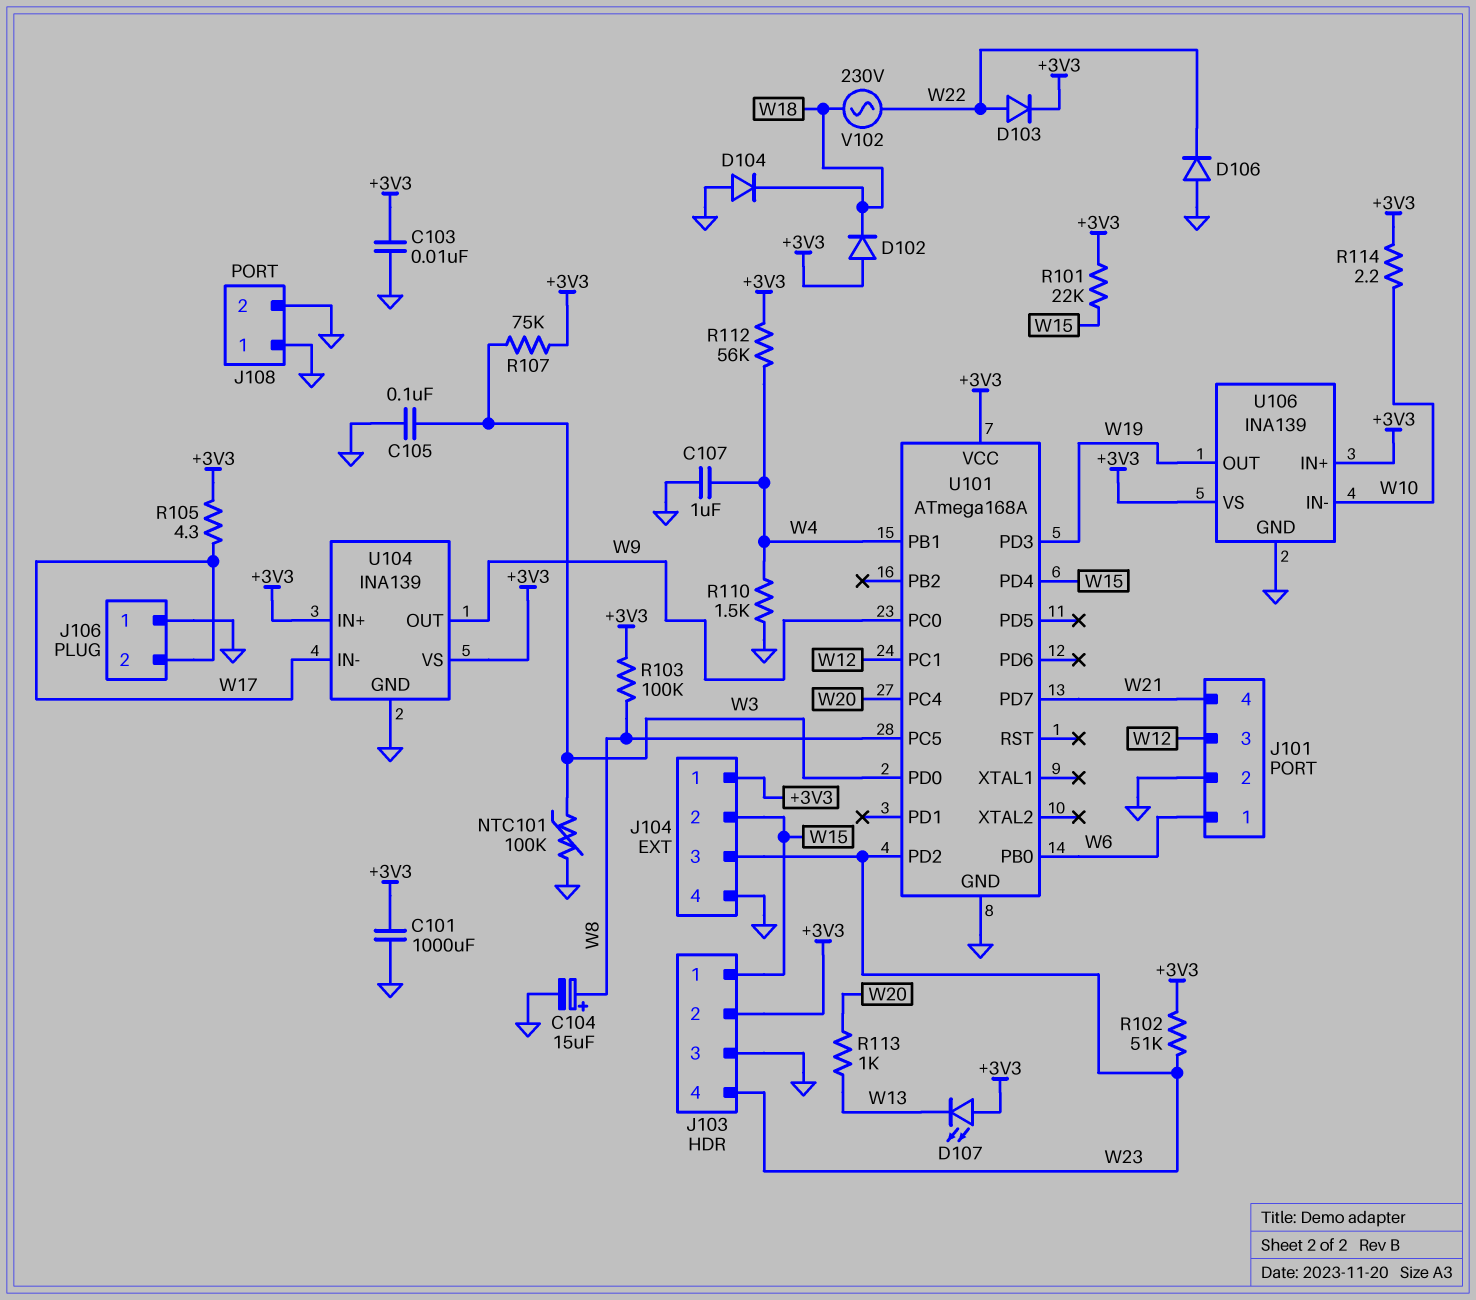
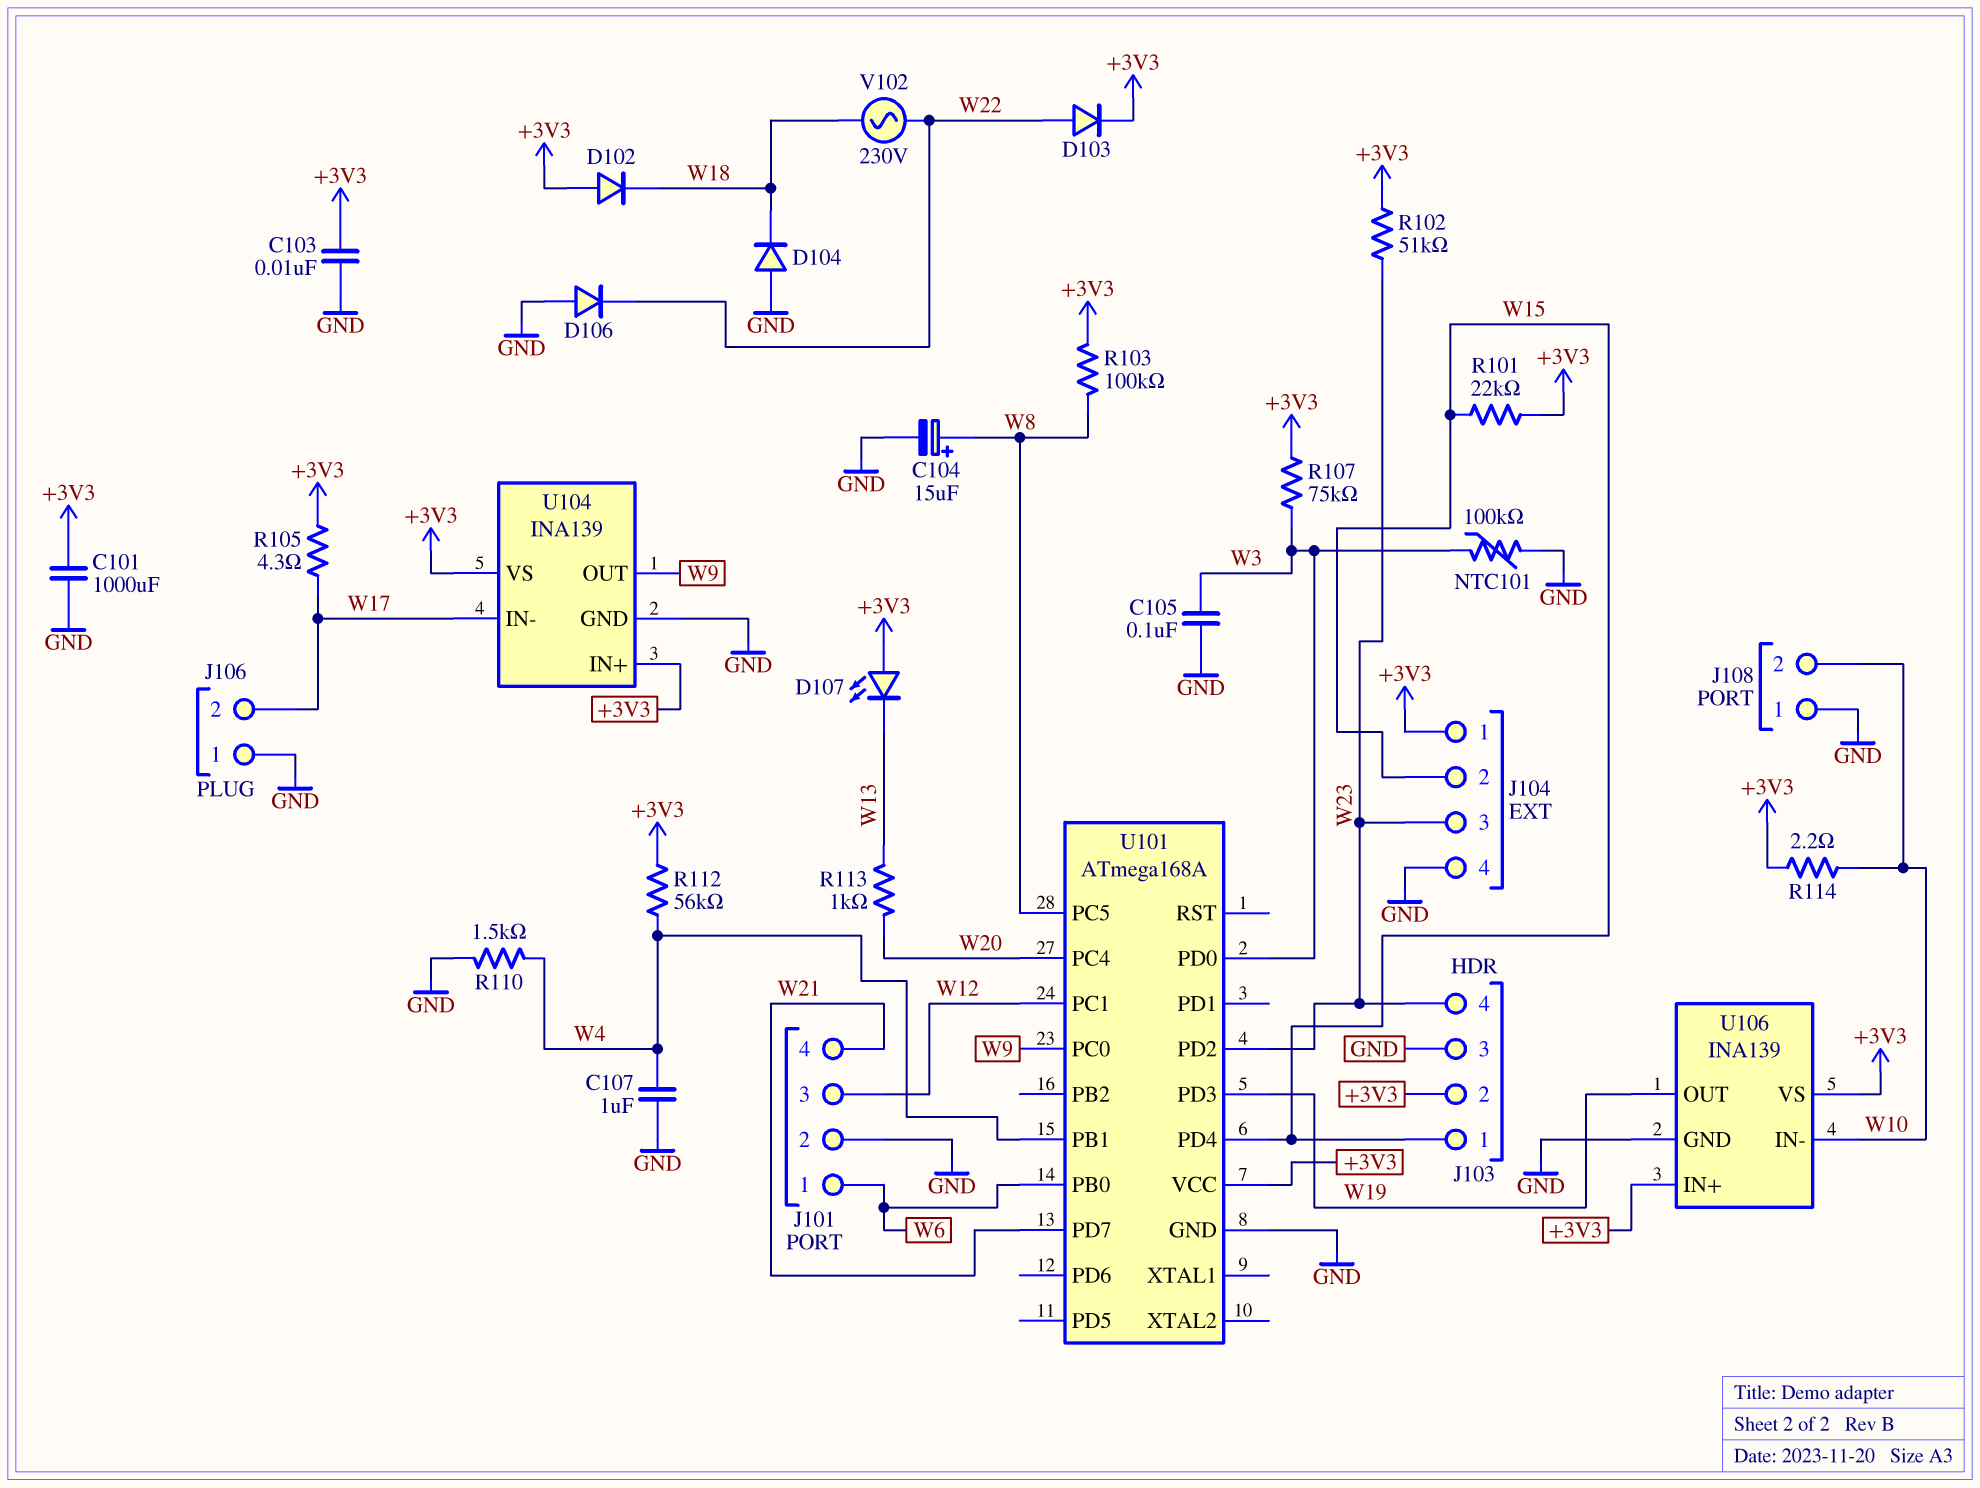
J108 pin 2: GND -> W10

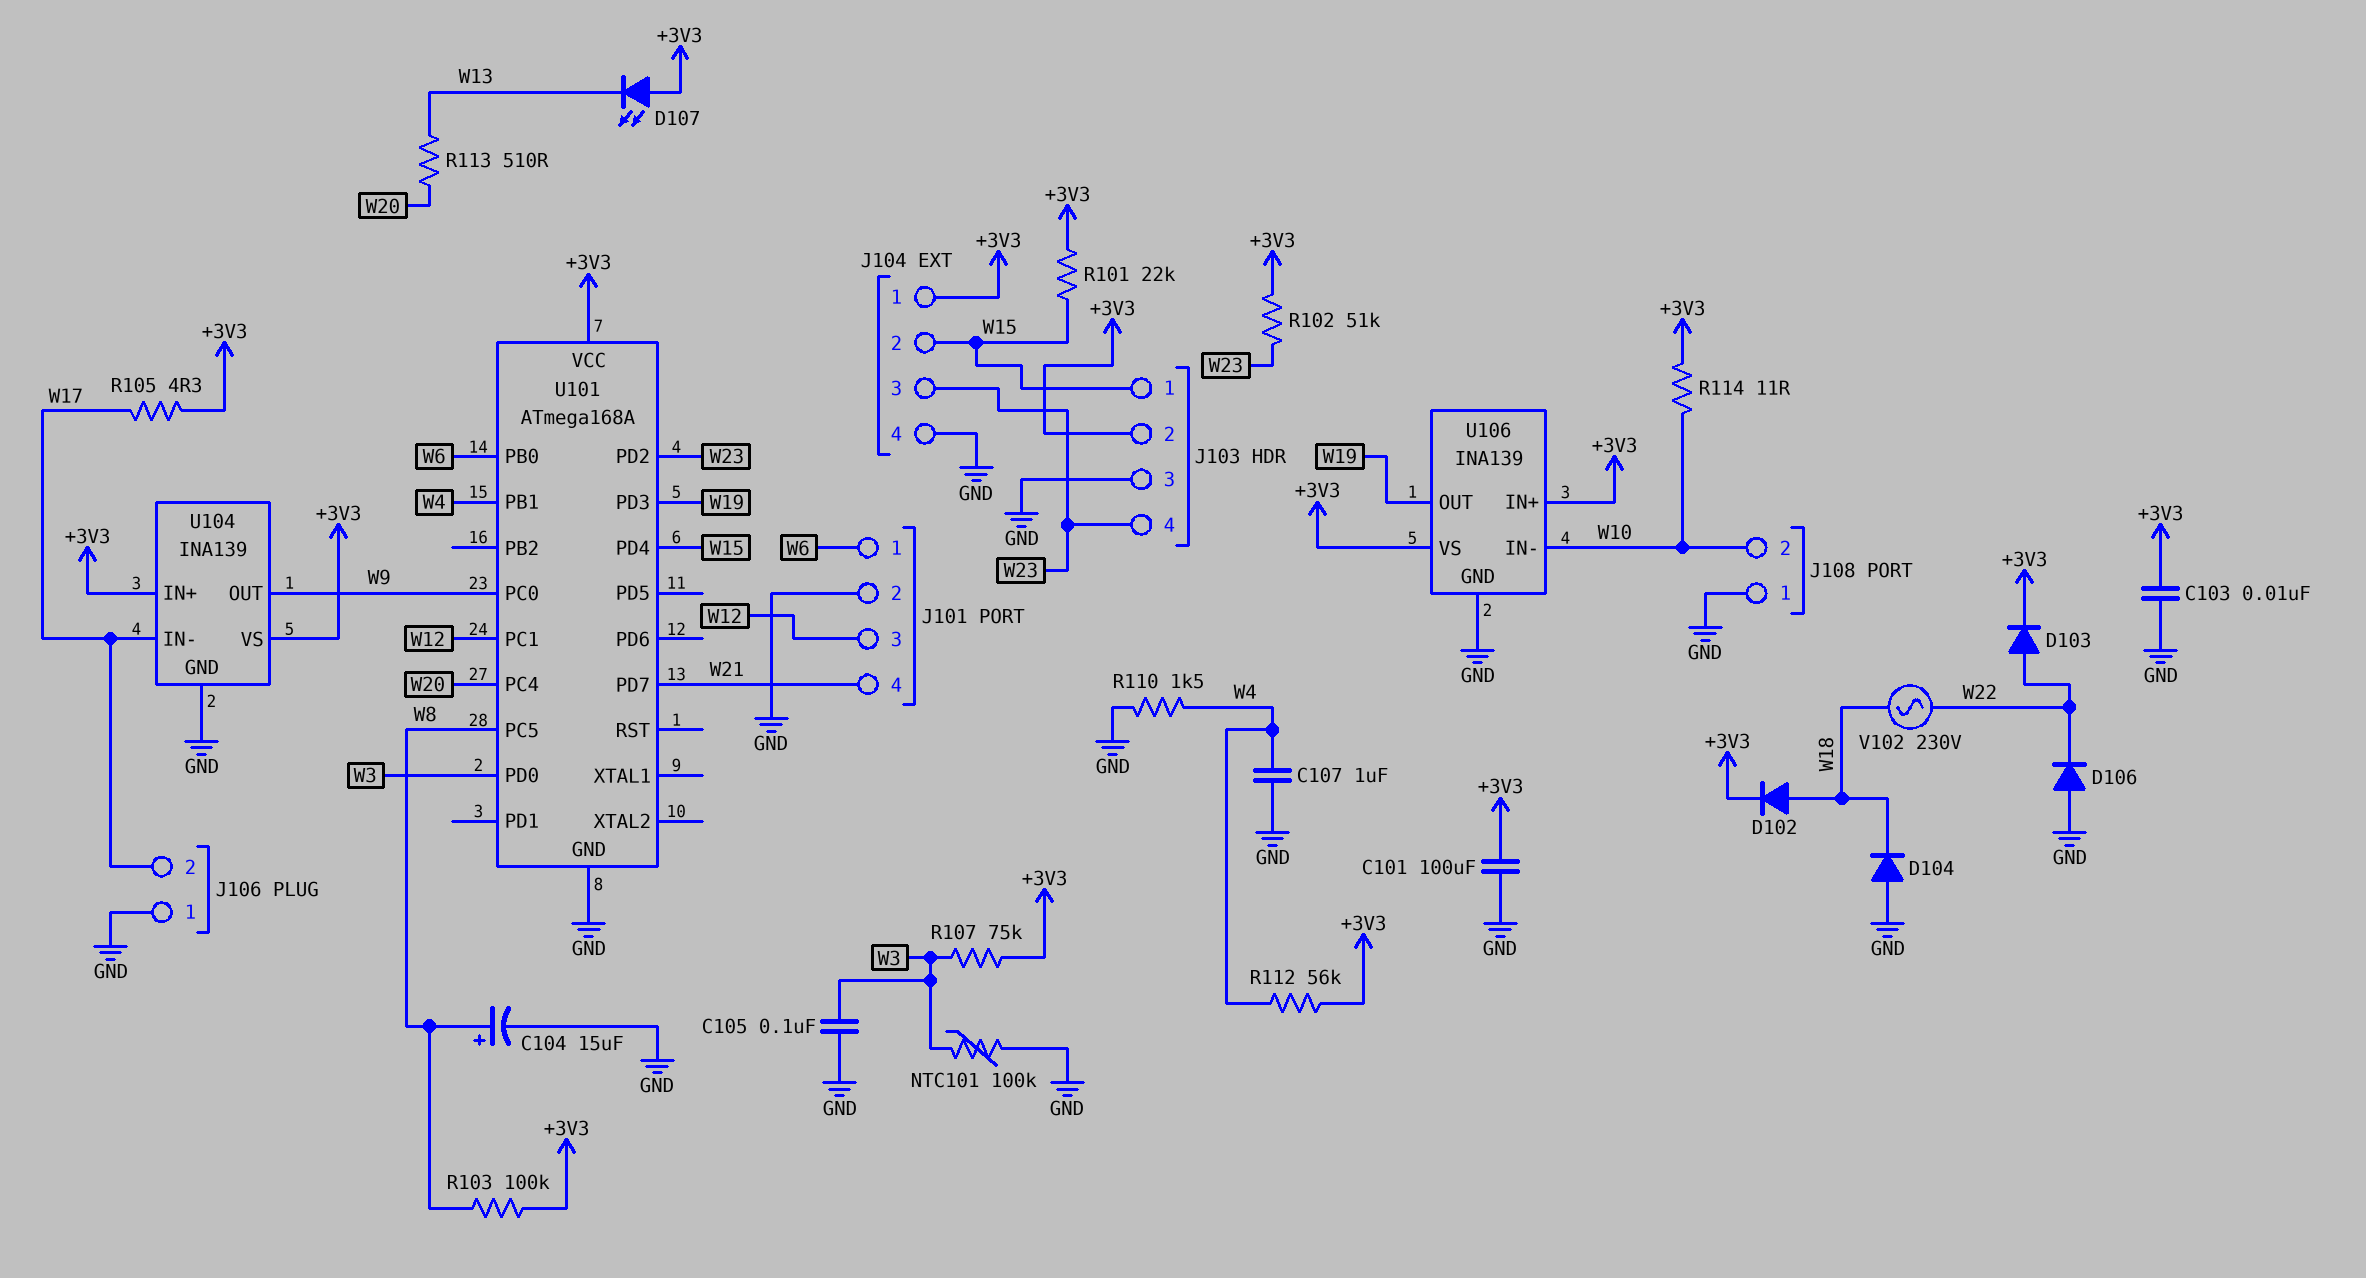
C101: 1000uF (+3V3, GND) -> 100uF (+3V3, GND)
D102: diode (A +3V3, K W18) -> diode (A W18, K +3V3)
R113: 1k (W13, W20) -> 510 (W13, W20)
R114: 2.2 (+3V3, W10) -> 11 (+3V3, W10)

